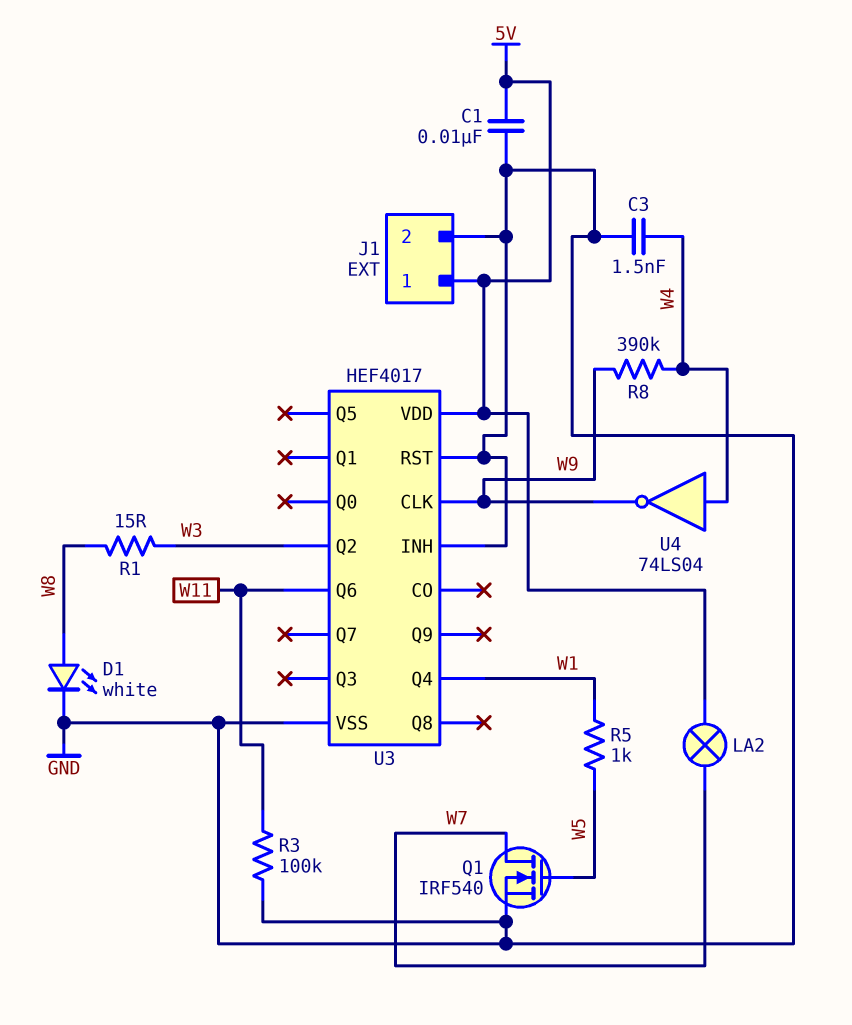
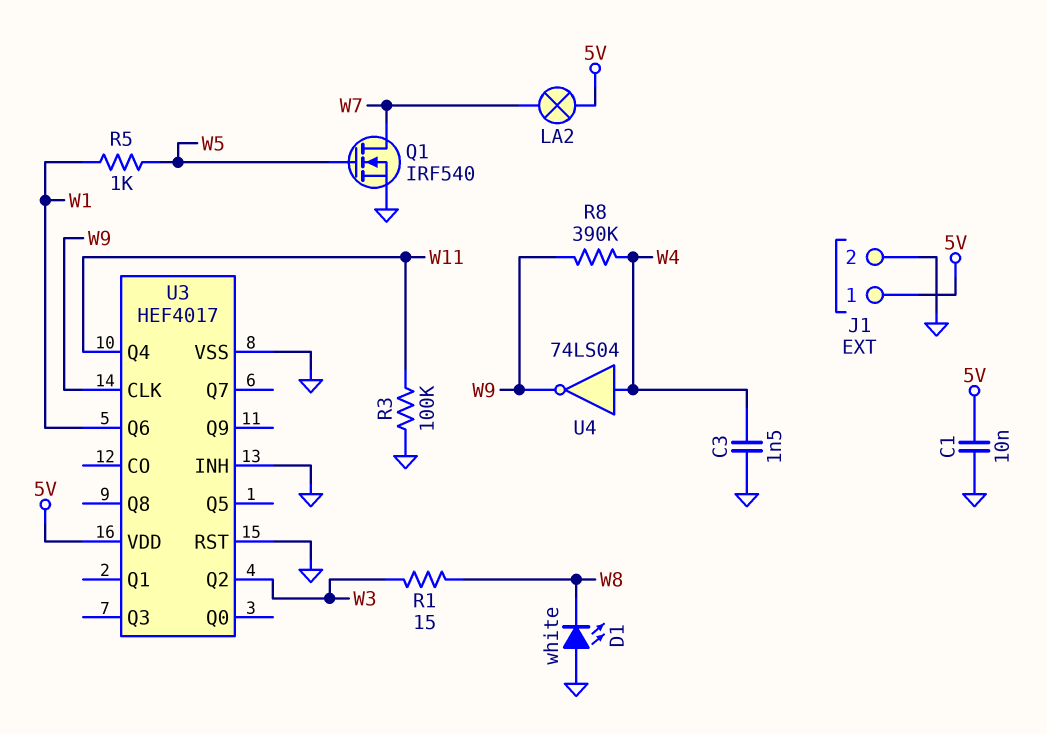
D1: LED white (A W8, K GND) -> LED white (A GND, K W8)
U3 pin Q4: W1 -> W11
U3 pin Q6: W11 -> W1

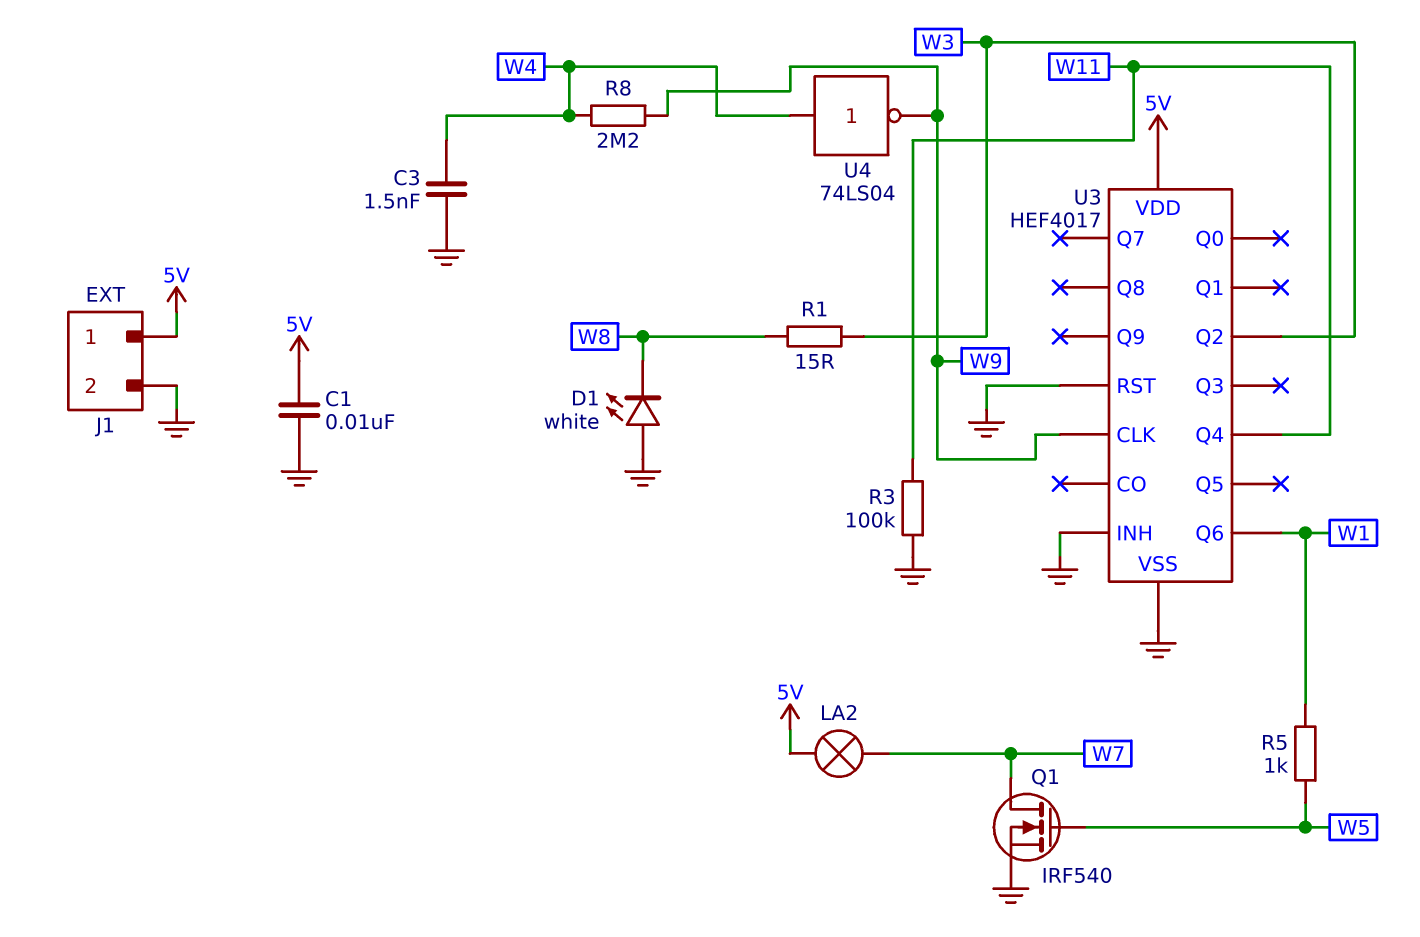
R8: 390k (W4, W9) -> 2.2M (W4, W9)

